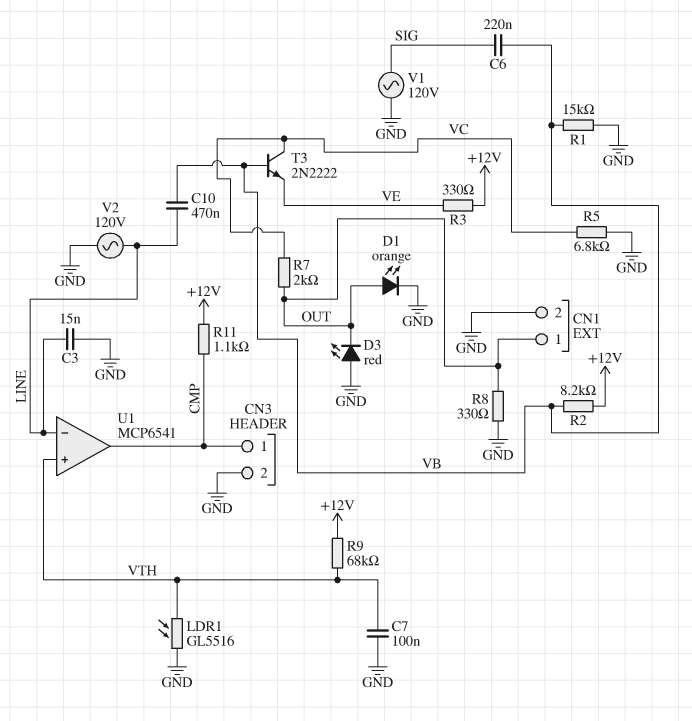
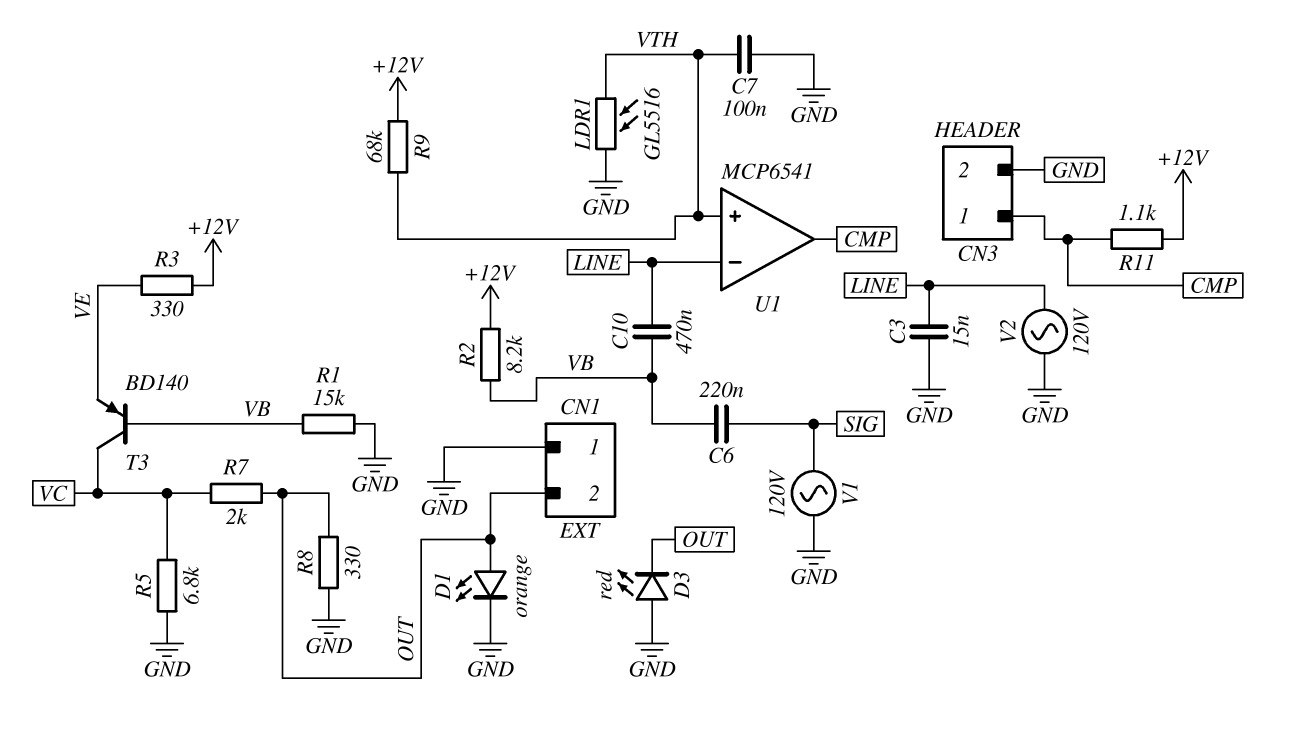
CN1 pin 1: OUT -> GND
CN1 pin 2: GND -> OUT
T3: NPN 2N2222 (B VB, C VC, E VE) -> PNP BD140 (B VB, C VC, E VE)

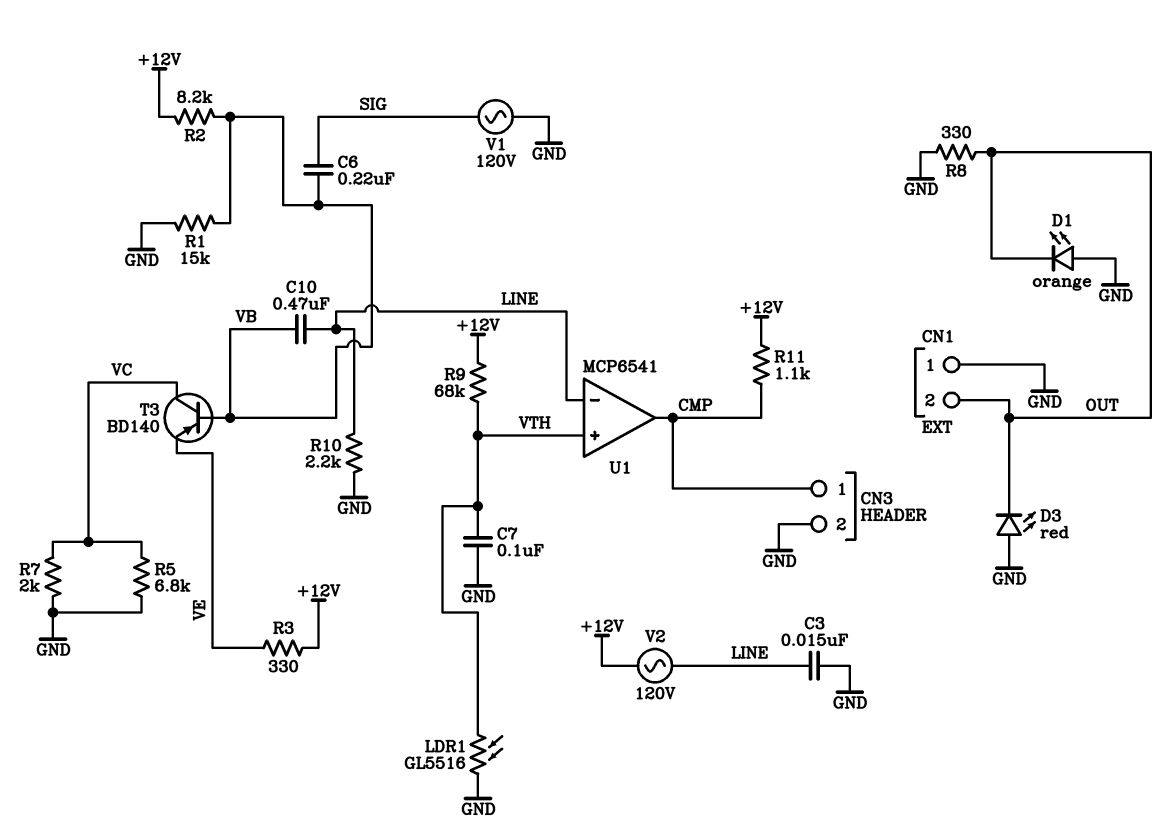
D1: LED orange (A OUT, K GND) -> LED orange (A GND, K OUT)
R7: 2k (OUT, VC) -> 2k (GND, VC)
R10: none -> 2.2k (GND, LINE)
V2: AC 120V (GND, LINE) -> AC 120V (+12V, LINE)

